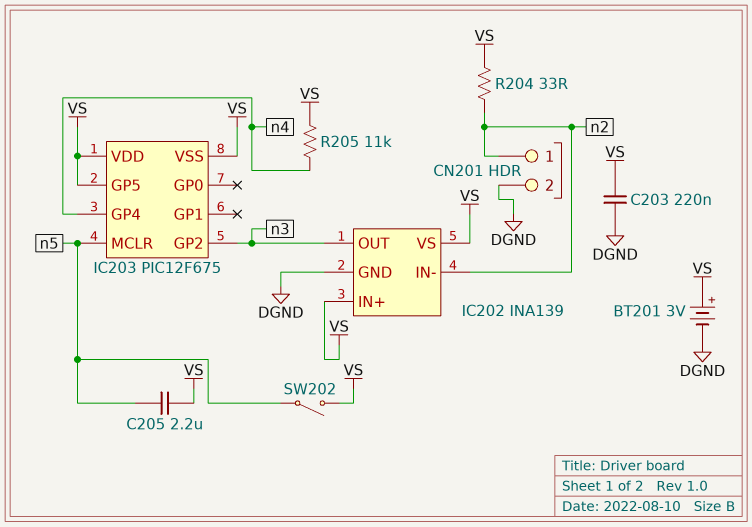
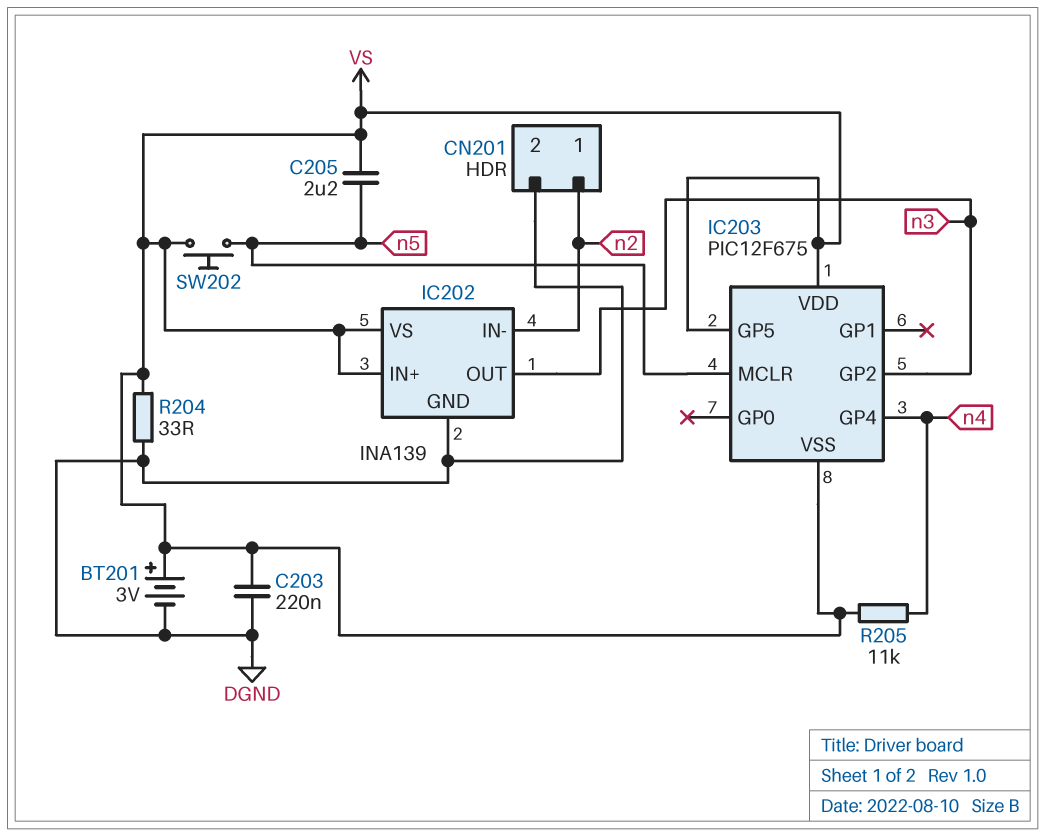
R204: 33 (VS, n2) -> 33 (DGND, VS)
SW202: switch (VS, n5) -> button (VS, n5)

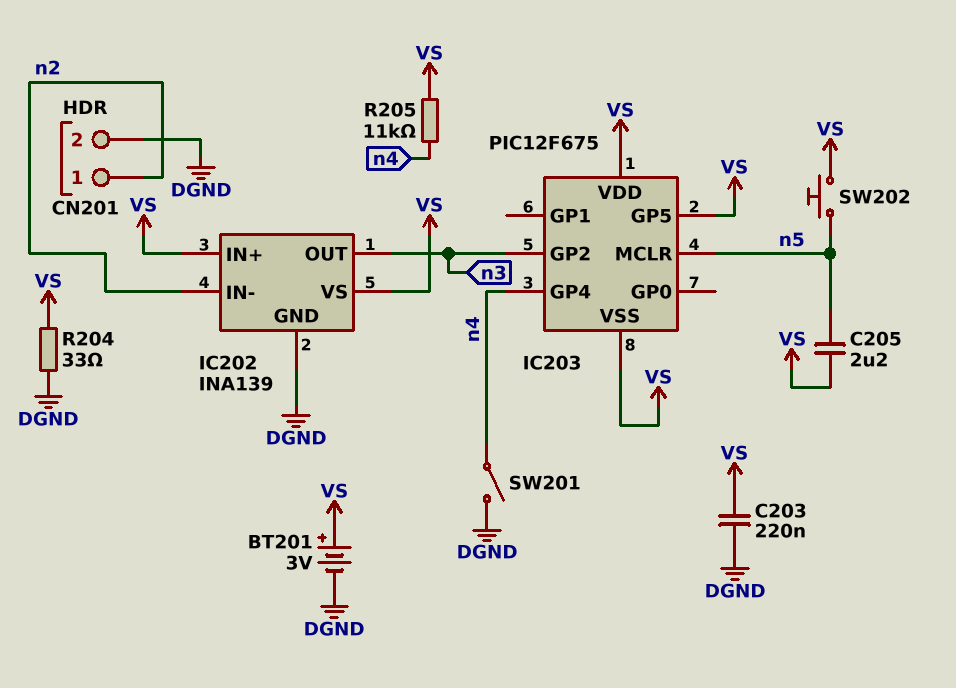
SW201: none -> switch (DGND, n4)

